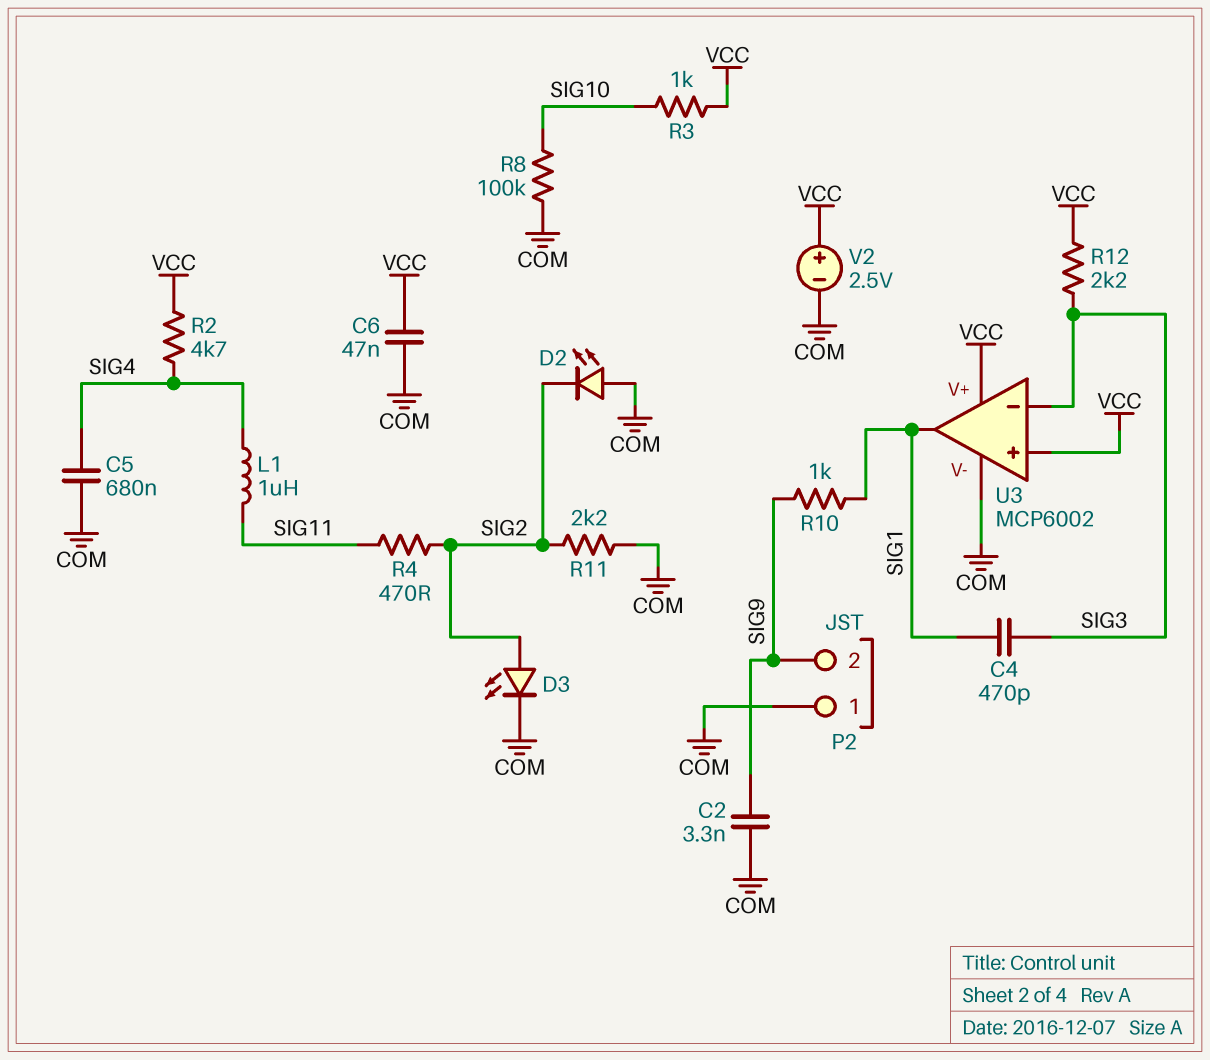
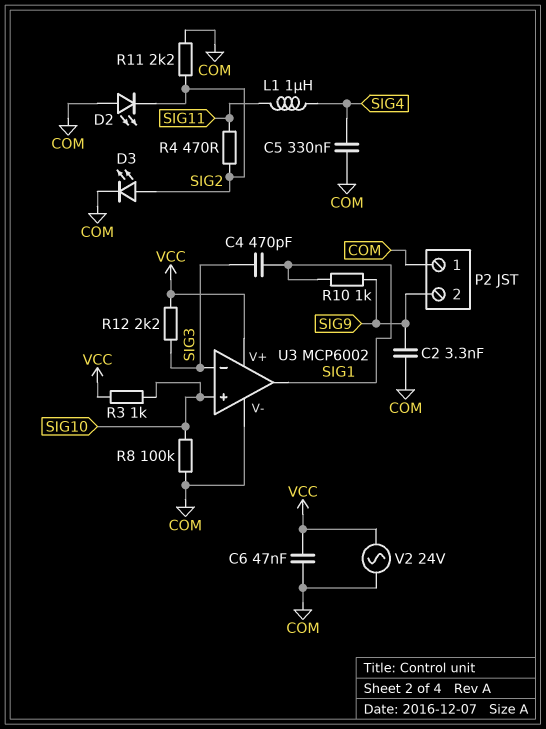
C5: 680nF (COM, SIG4) -> 330nF (COM, SIG4)
R2: 4.7k (SIG4, VCC) -> none
U3 pin in+: VCC -> SIG10
V2: 2.5V (plus VCC, minus COM) -> AC 24V (COM, VCC)

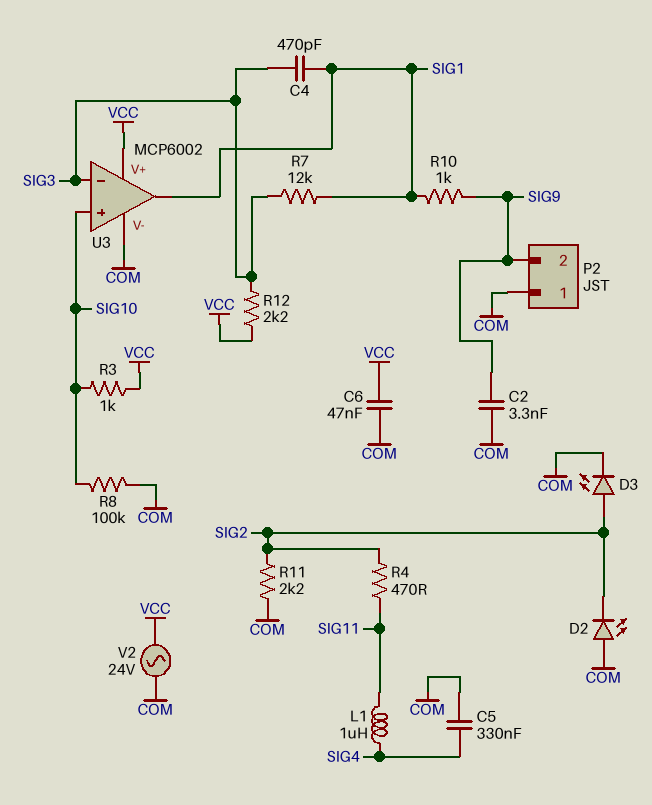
R7: none -> 12k (SIG1, SIG3)

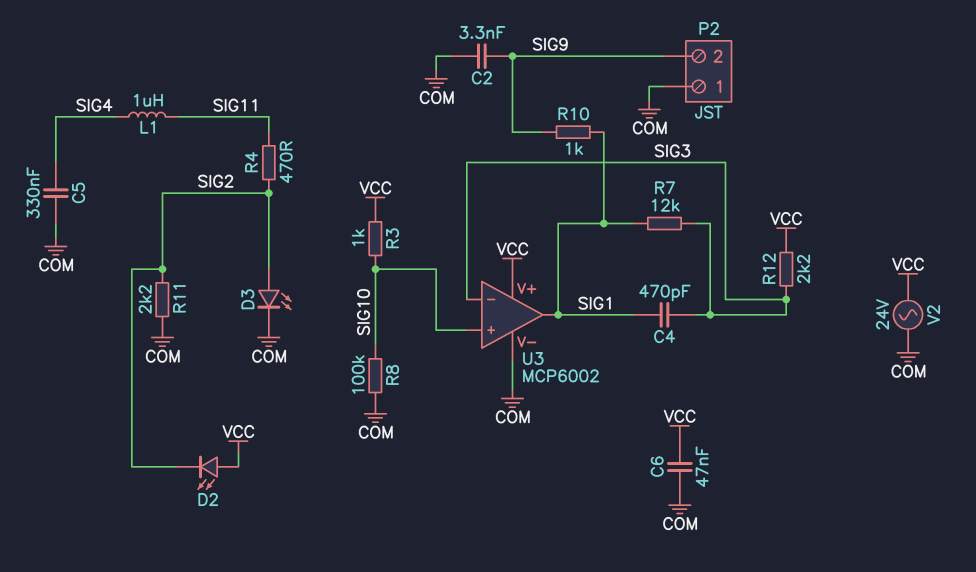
D2: LED (A COM, K SIG2) -> LED (A VCC, K SIG2)

